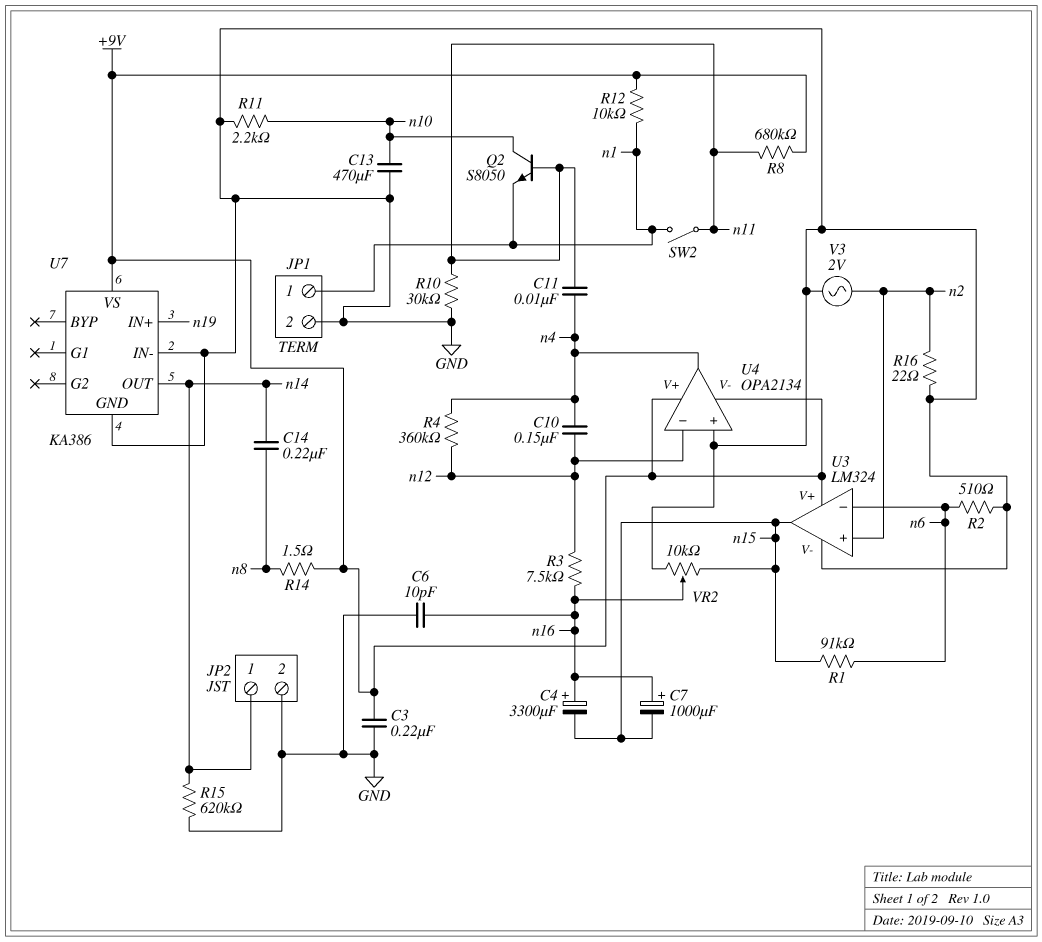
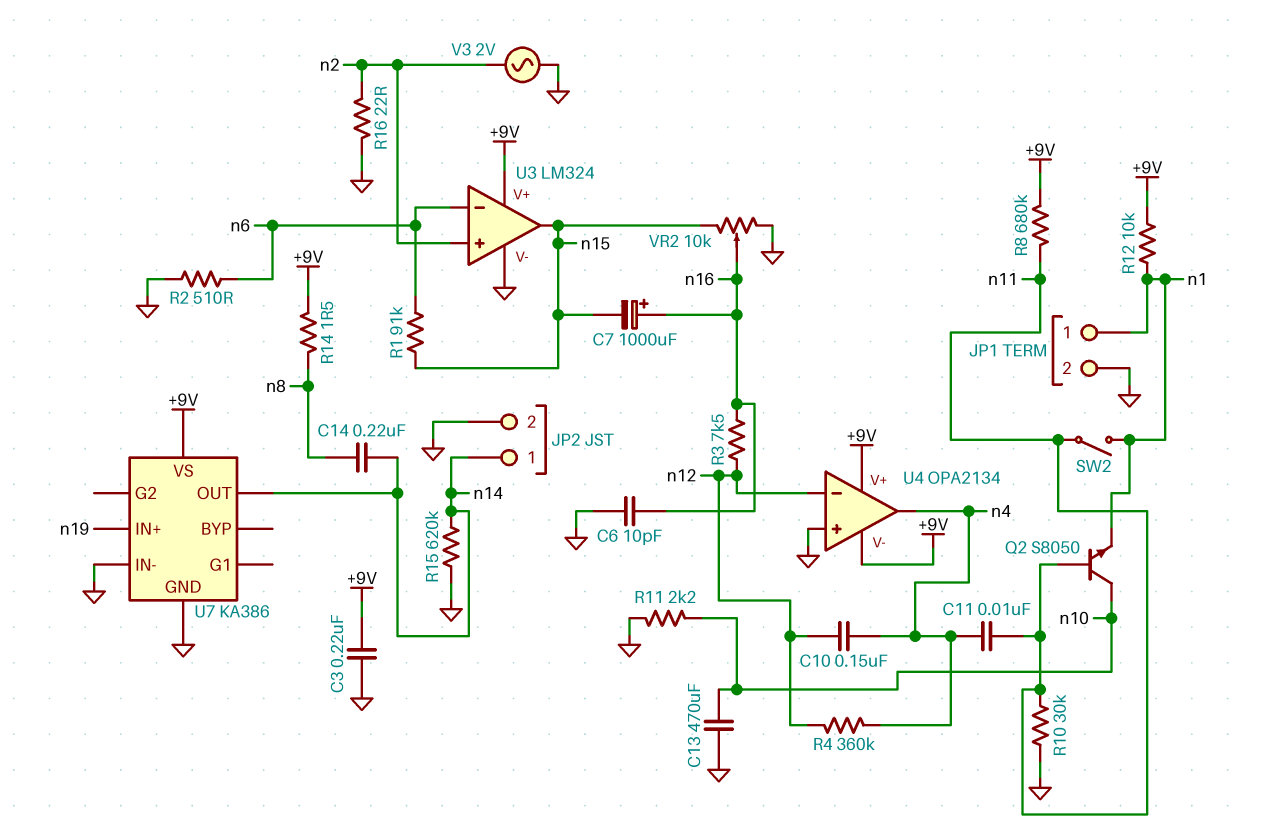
C4: 3300uF (plus n16, minus n15) -> none

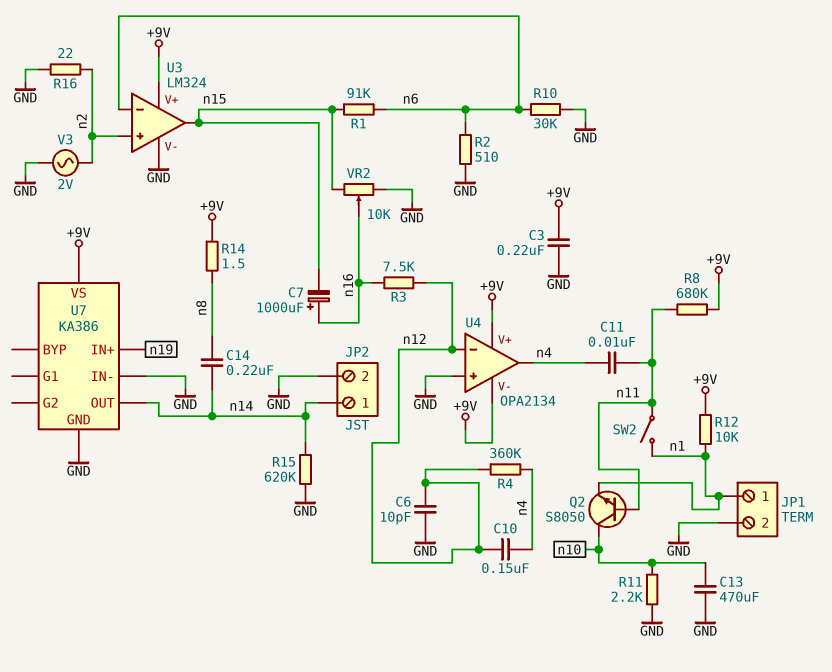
C6: 10pF (GND, n16) -> 10pF (GND, n12)
R10: 30k (GND, n11) -> 30k (GND, n6)

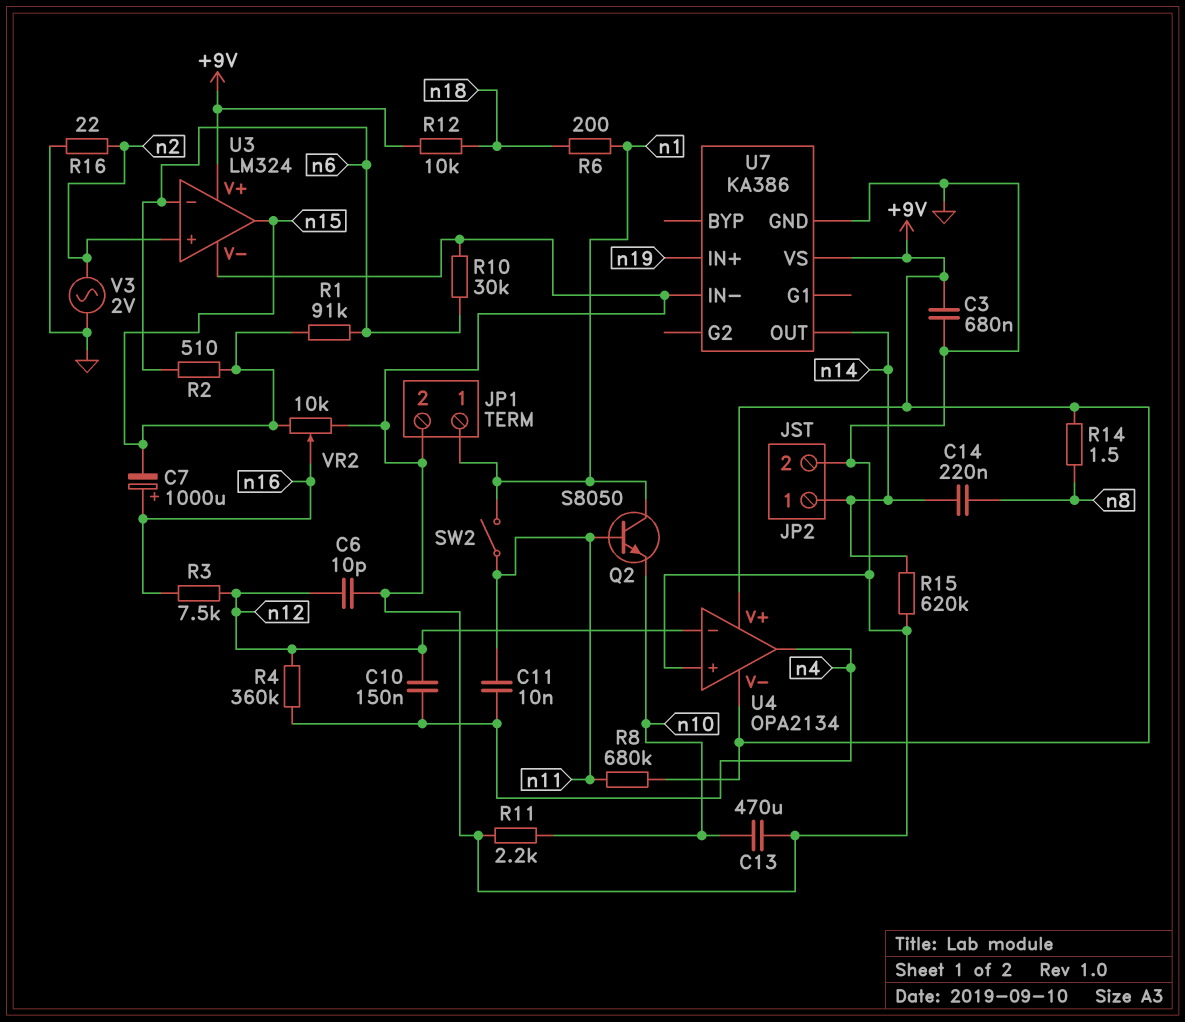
C3: 220nF (+9V, GND) -> 680nF (+9V, GND)
Q2: NPN S8050 (B n11, C n10, E n1) -> NPN S8050 (B n11, C n1, E n10)
R2: 510 (GND, n6) -> 510 (n6, n15)
R6: none -> 200 (n1, n18)
R12: 10k (+9V, n1) -> 10k (+9V, n18)

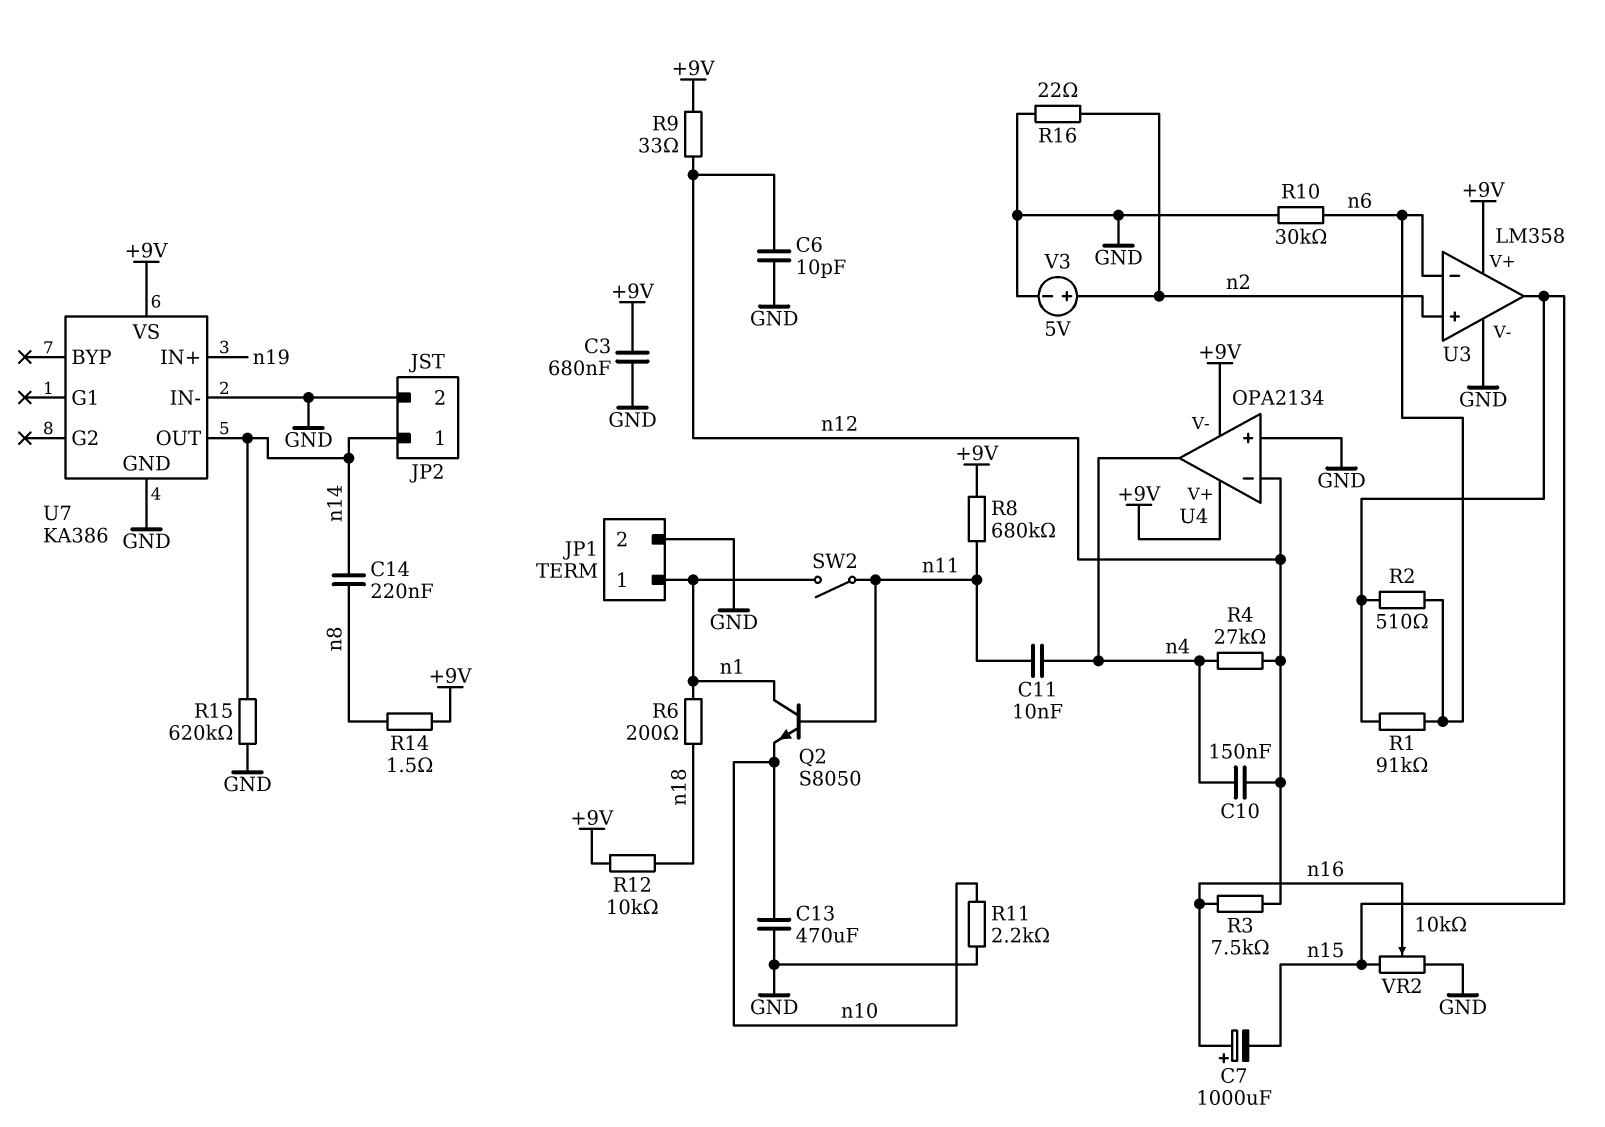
R4: 360k (n4, n12) -> 27k (n4, n12)
R9: none -> 33 (+9V, n12)
U3: LM324 -> LM358
V3: AC 2V (GND, n2) -> 5V (plus n2, minus GND)

